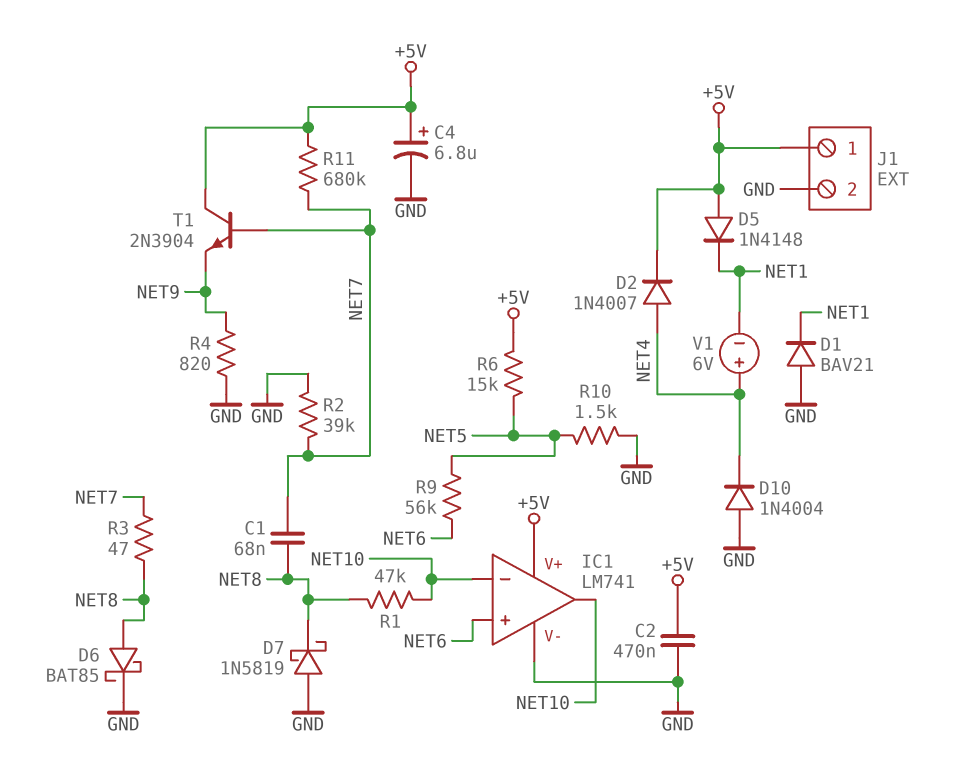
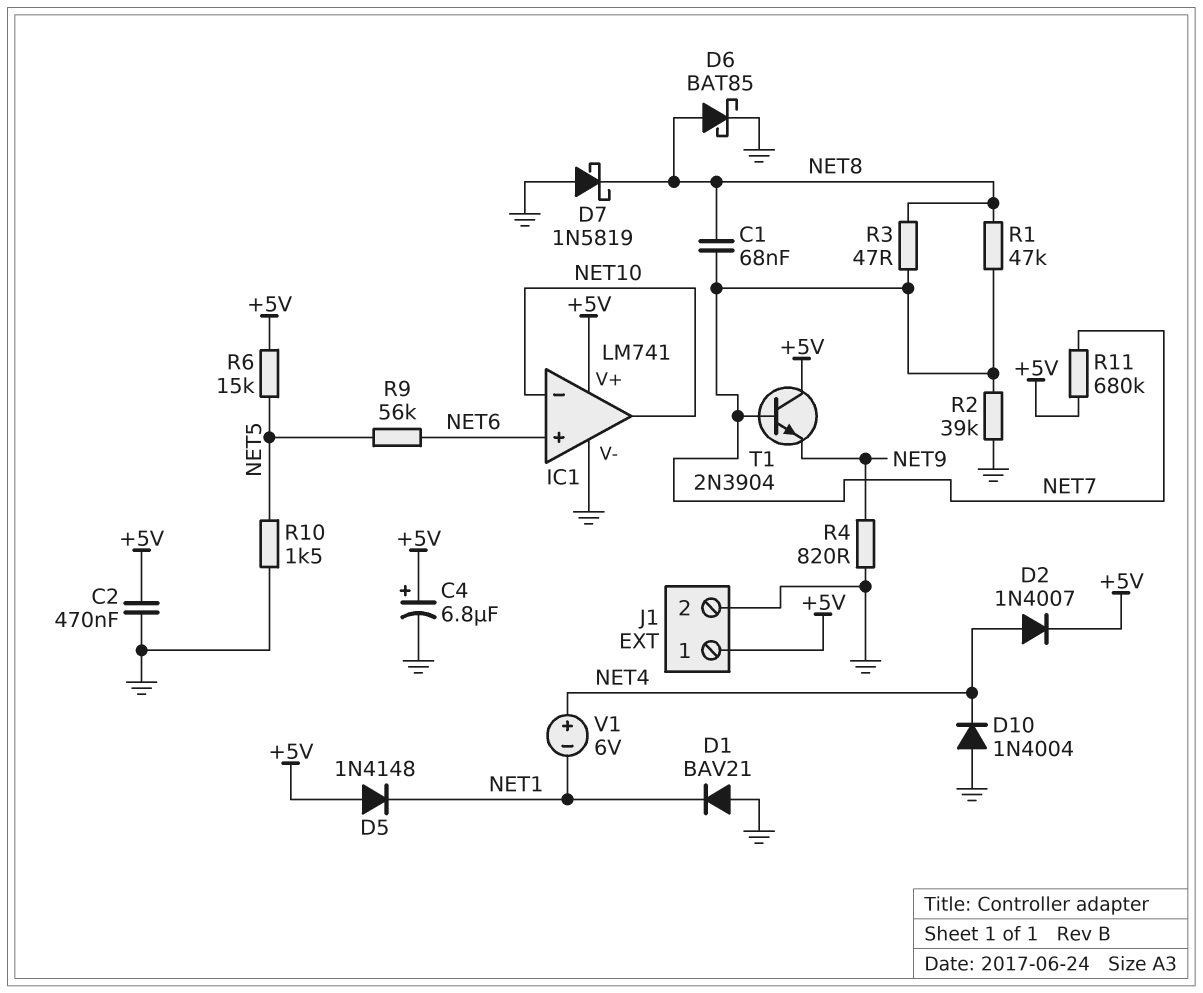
R1: 47k (NET8, NET10) -> 47k (NET7, NET8)

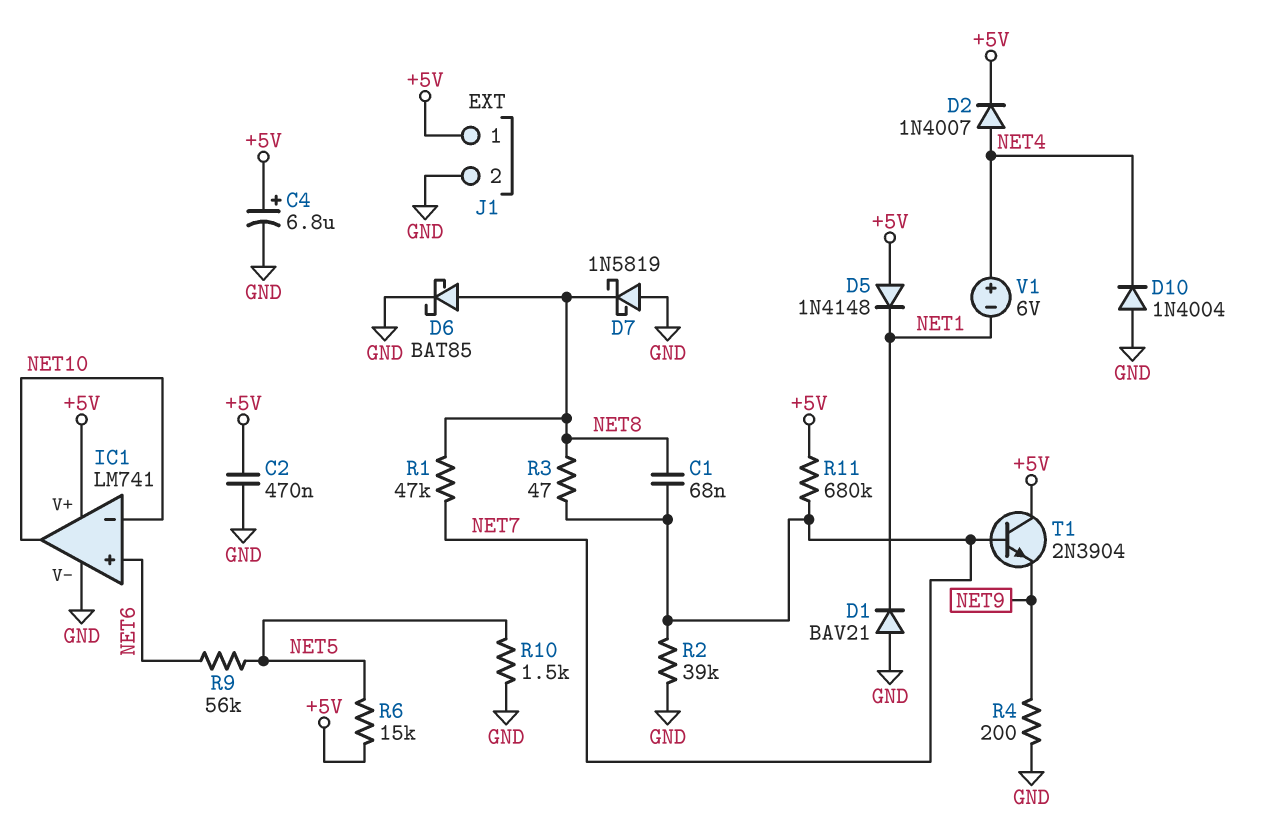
R4: 820 (GND, NET9) -> 200 (GND, NET9)

